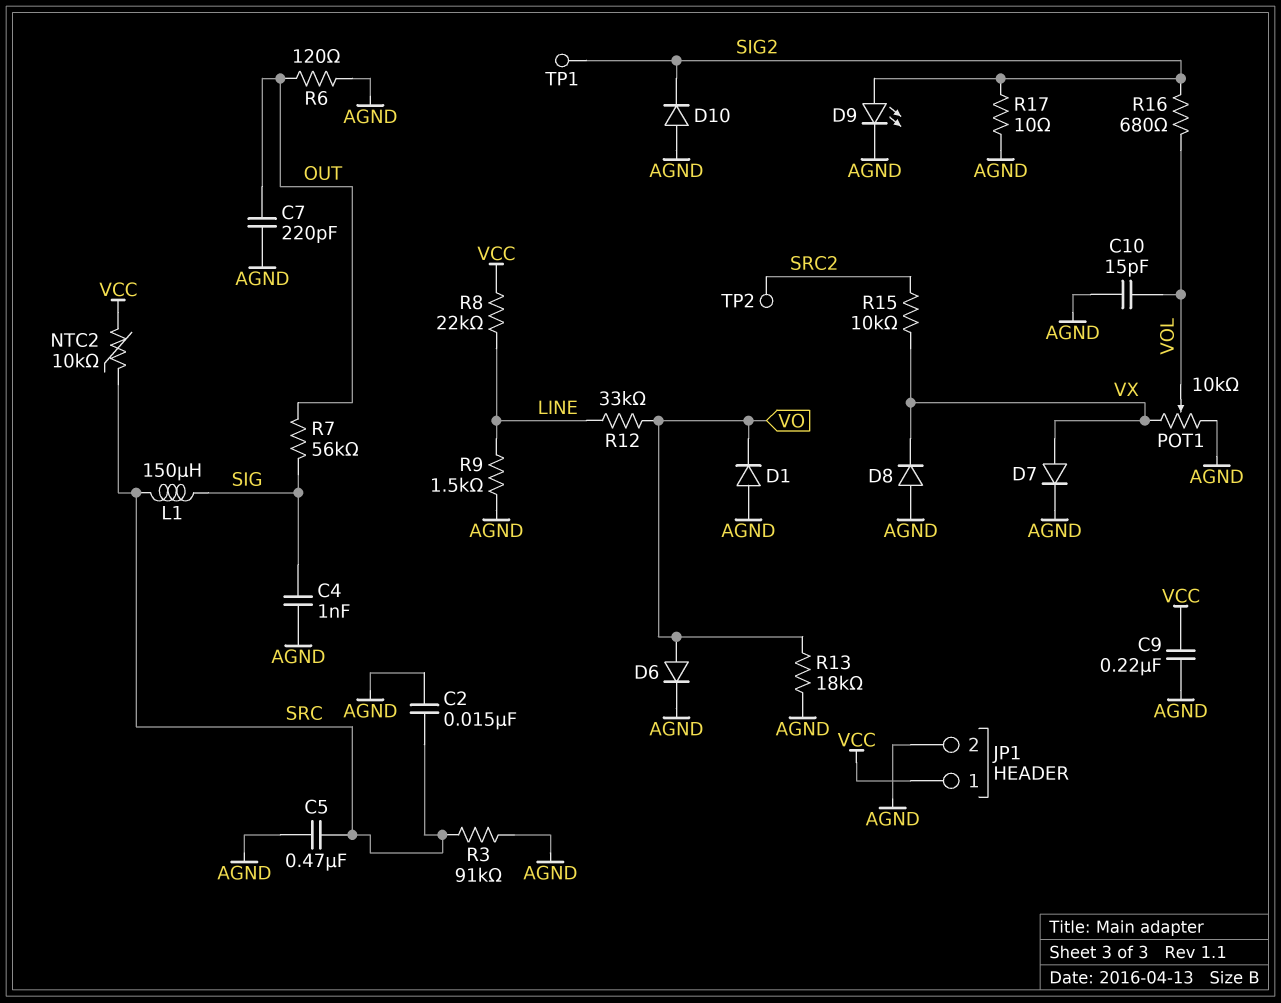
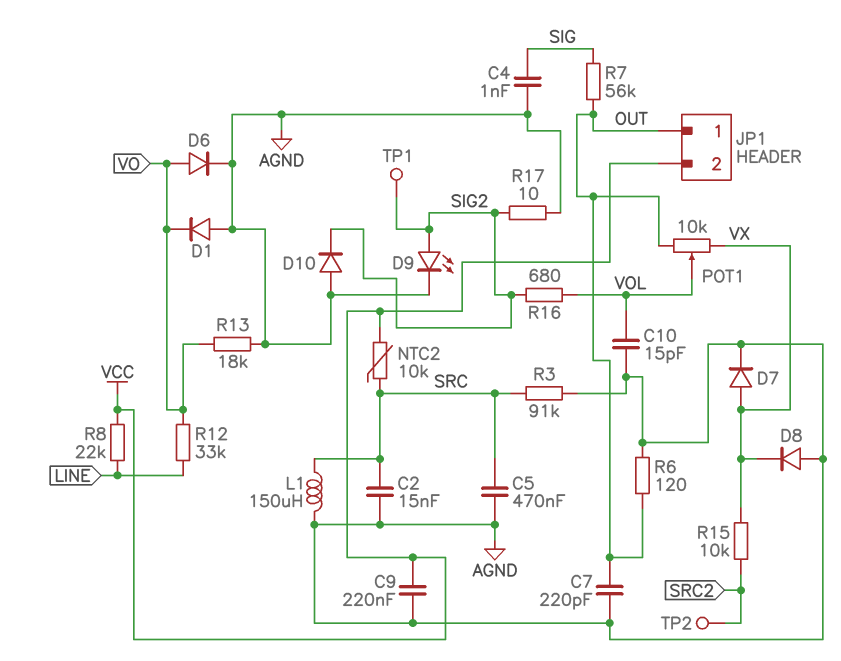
JP1 pin 1: VCC -> OUT
JP1 pin 2: AGND -> VCC
L1: 150uH (SIG, SRC) -> 150uH (AGND, SRC)
POT1: 10k (AGND, VX, wiper VOL) -> 10k (OUT, VX, wiper VOL)
R9: 1.5k (AGND, LINE) -> none

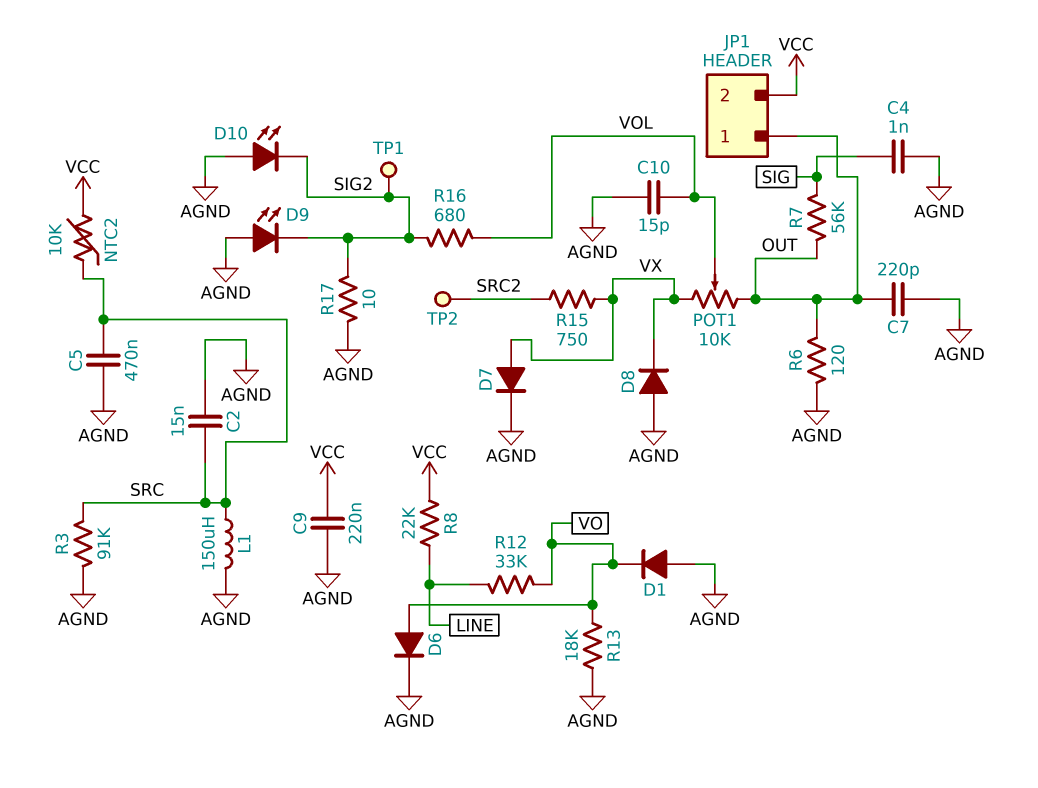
D9: LED (A SIG2, K AGND) -> LED (A AGND, K SIG2)
D10: diode (A AGND, K SIG2) -> LED (A AGND, K SIG2)
R15: 10k (SRC2, VX) -> 750 (SRC2, VX)

